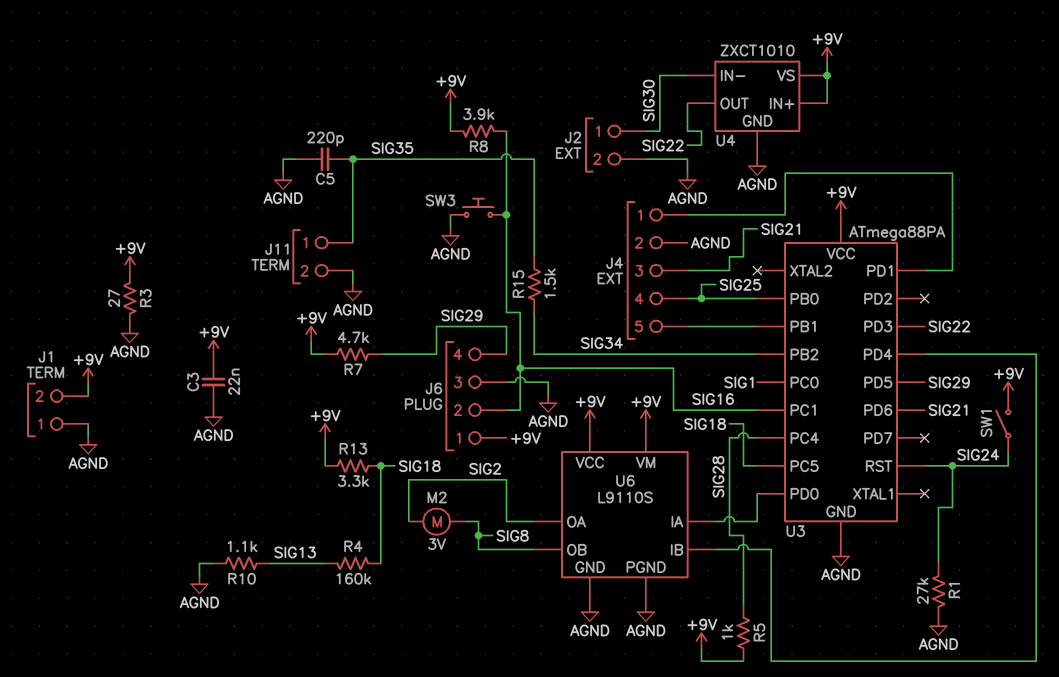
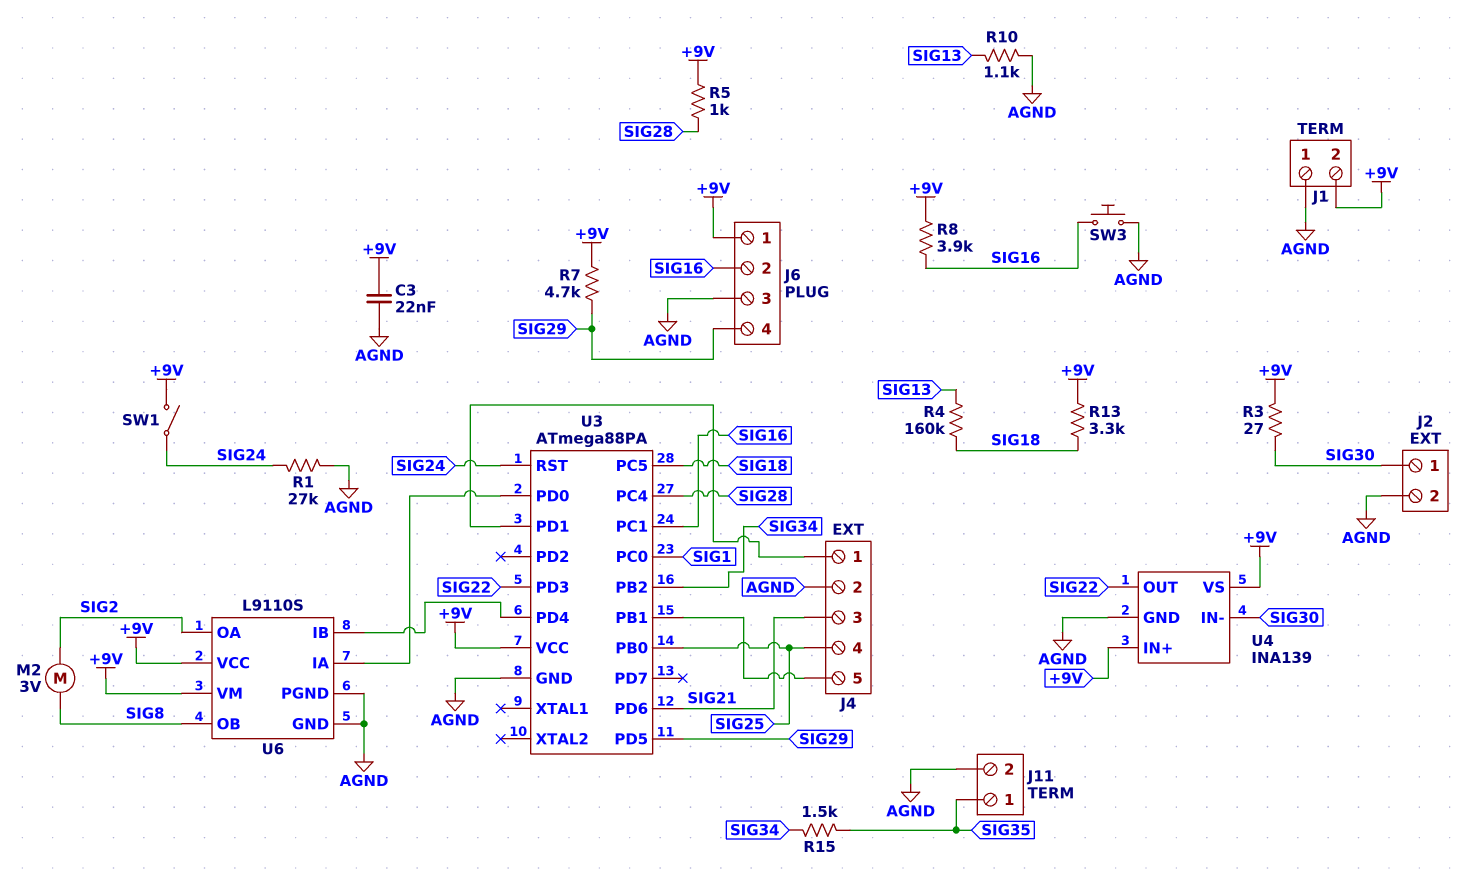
C5: 220pF (AGND, SIG35) -> none
R3: 27 (+9V, AGND) -> 27 (+9V, SIG30)
U4: ZXCT1010 -> INA139

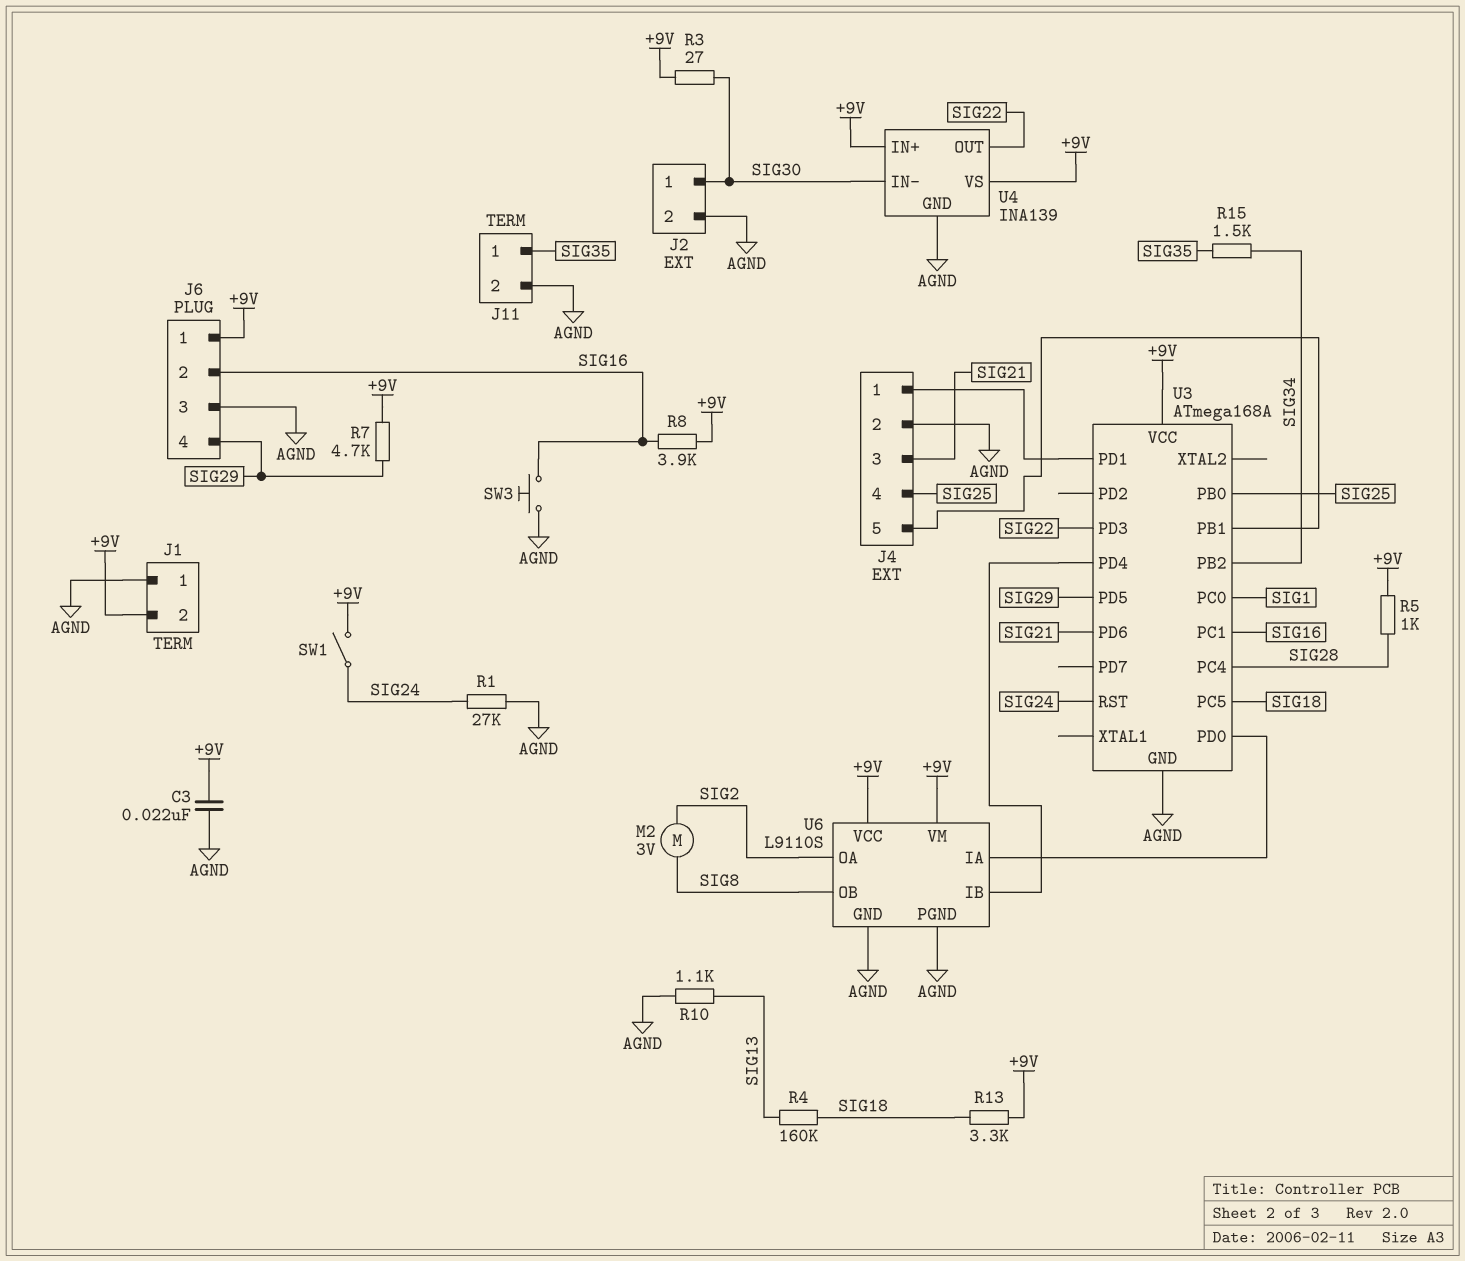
U3: ATmega88PA -> ATmega168A

